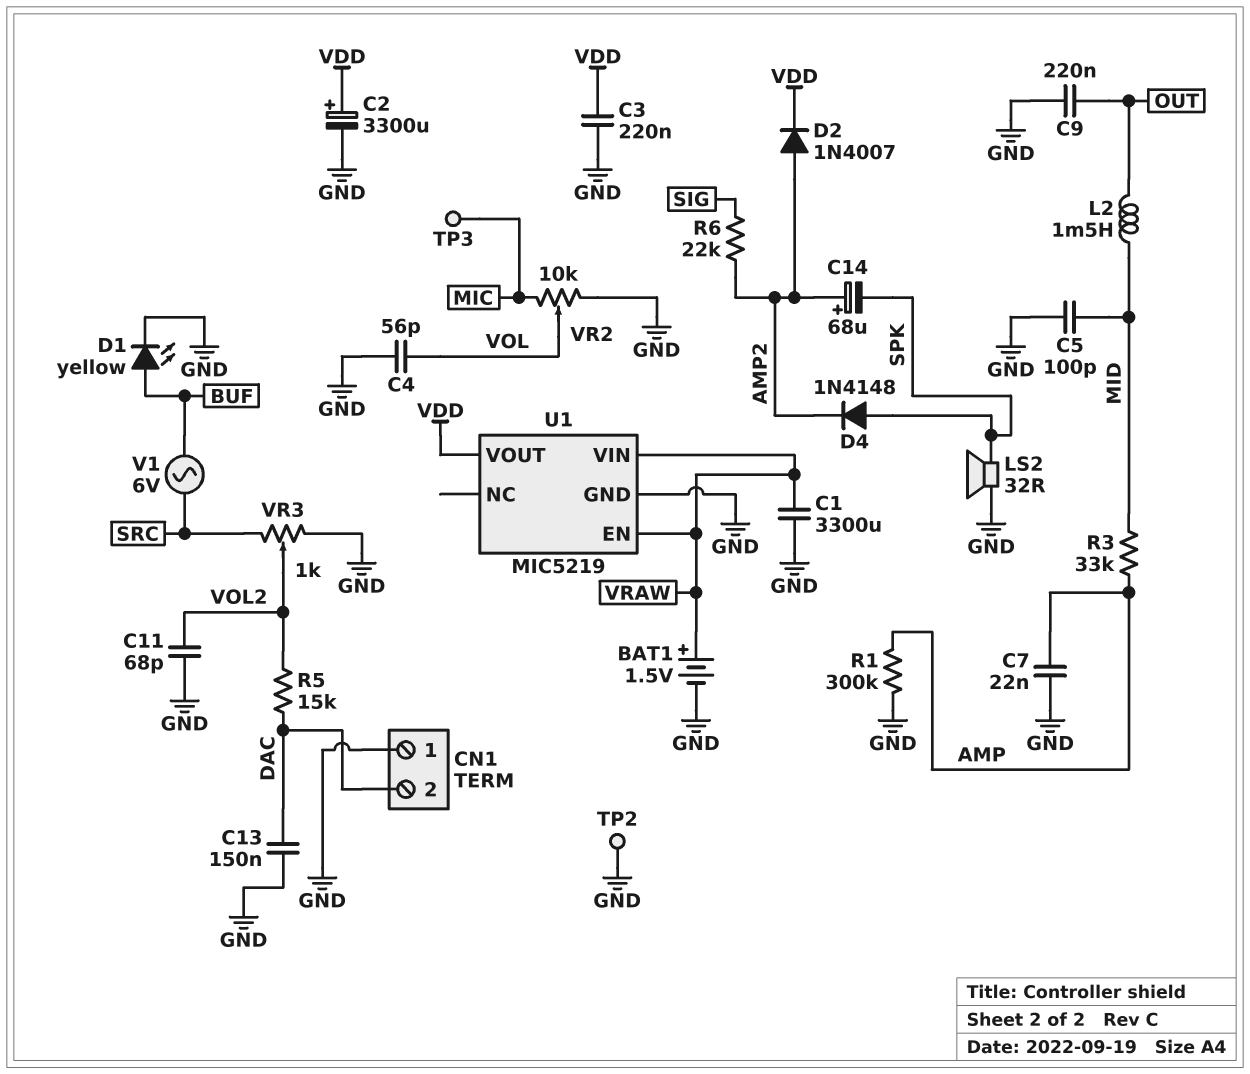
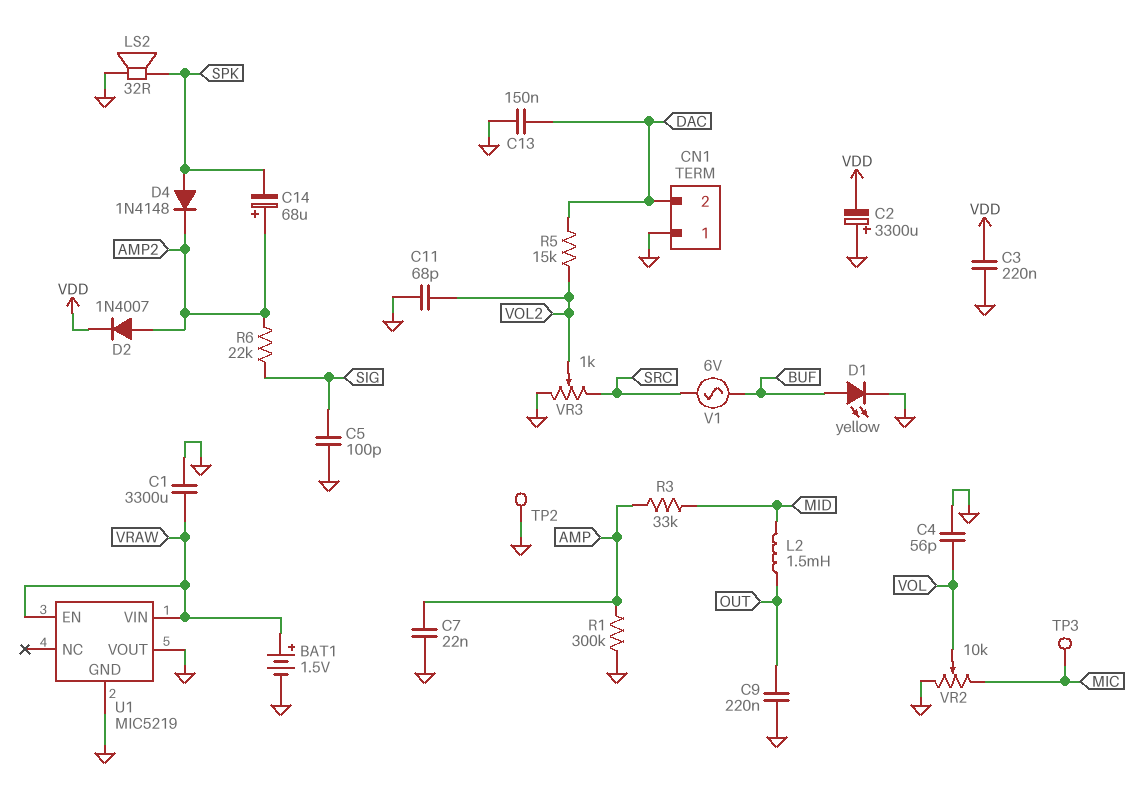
C2: 3300uF (plus VDD, minus GND) -> 3300uF (plus GND, minus VDD)
C5: 100pF (GND, MID) -> 100pF (GND, SIG)
U1 pin VOUT: VDD -> GND

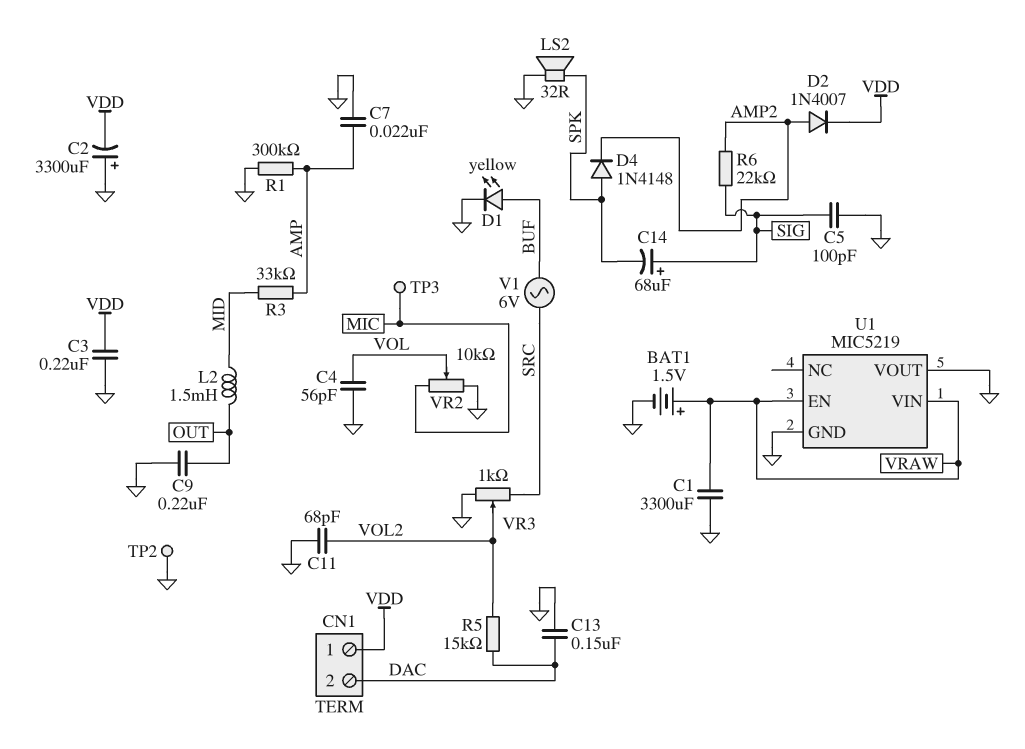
C14: 68uF (plus AMP2, minus SPK) -> 68uF (plus SIG, minus SPK)
CN1 pin 1: GND -> VDD

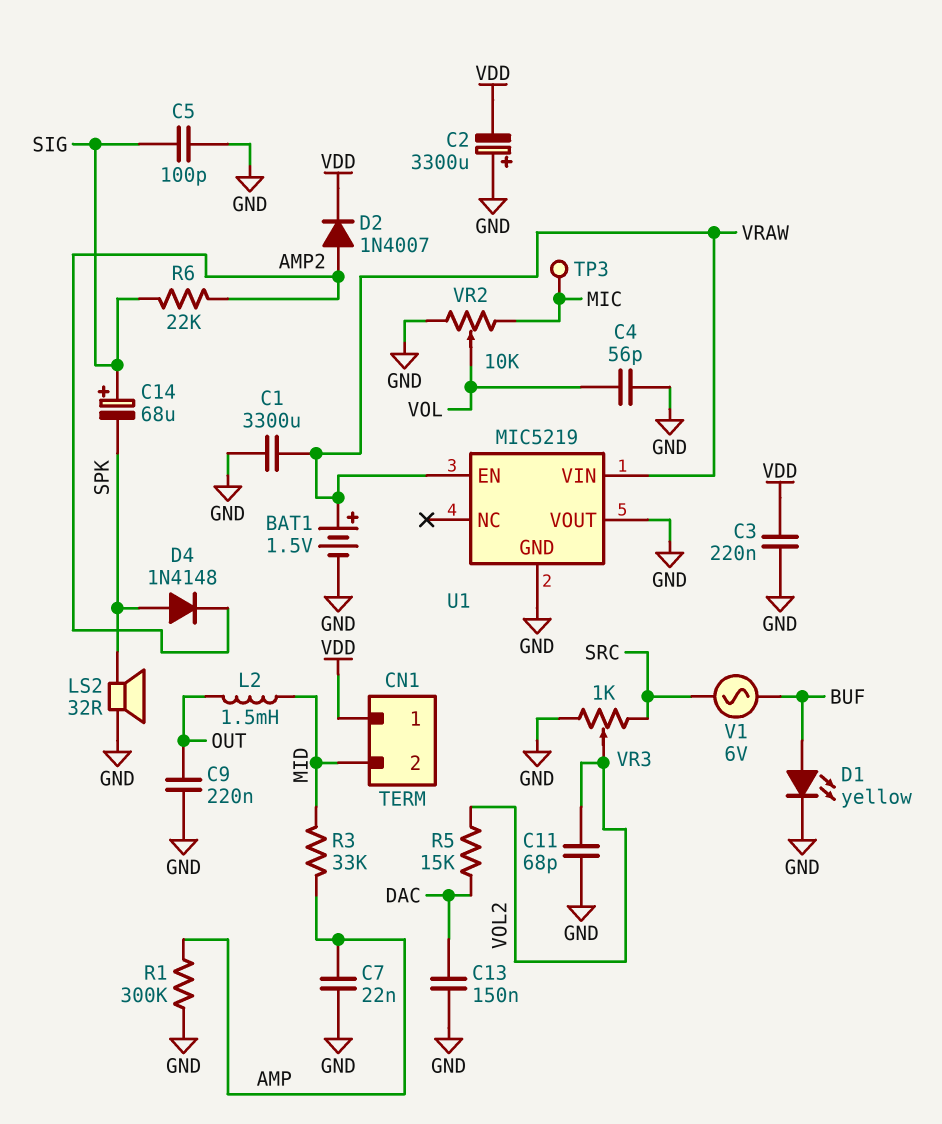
CN1 pin 2: DAC -> MID
TP2: test point (GND) -> none

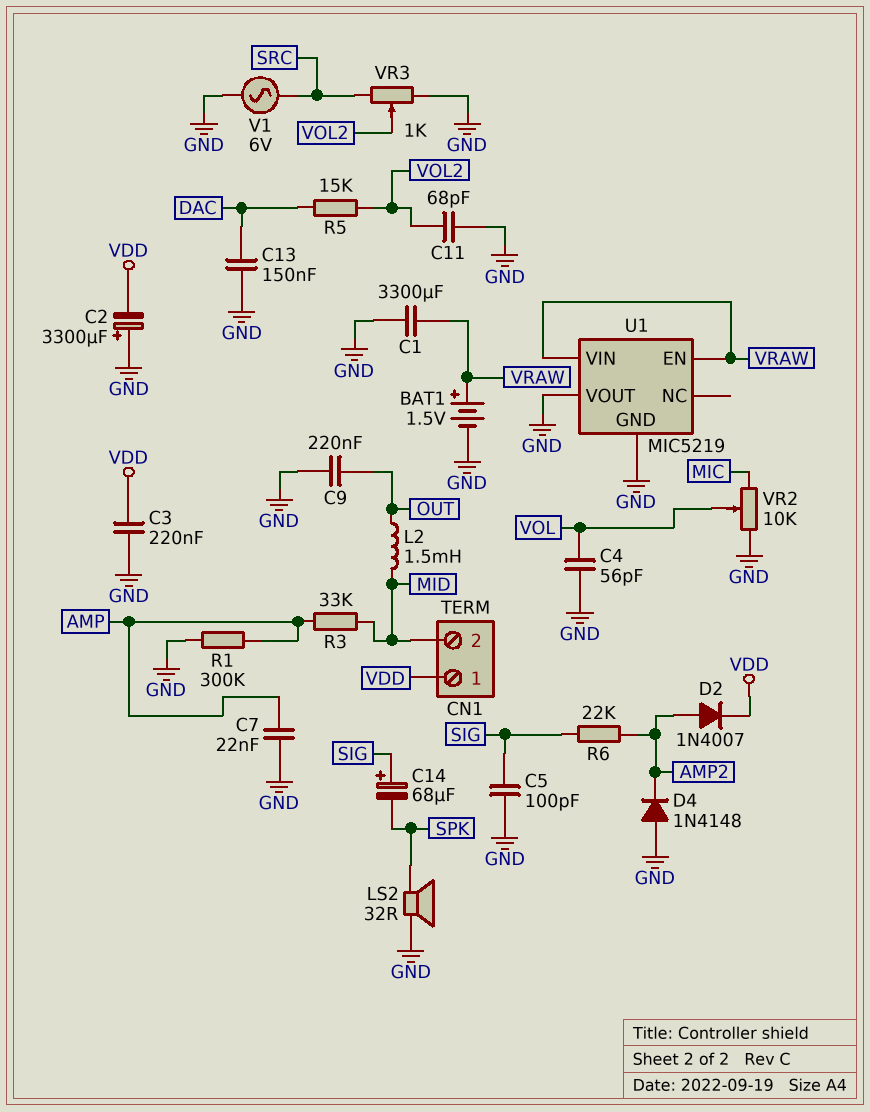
D1: LED yellow (A BUF, K GND) -> none
D4: diode 1N4148 (A SPK, K AMP2) -> diode 1N4148 (A GND, K AMP2)
TP3: test point (MIC) -> none
V1: AC 6V (BUF, SRC) -> AC 6V (GND, SRC)

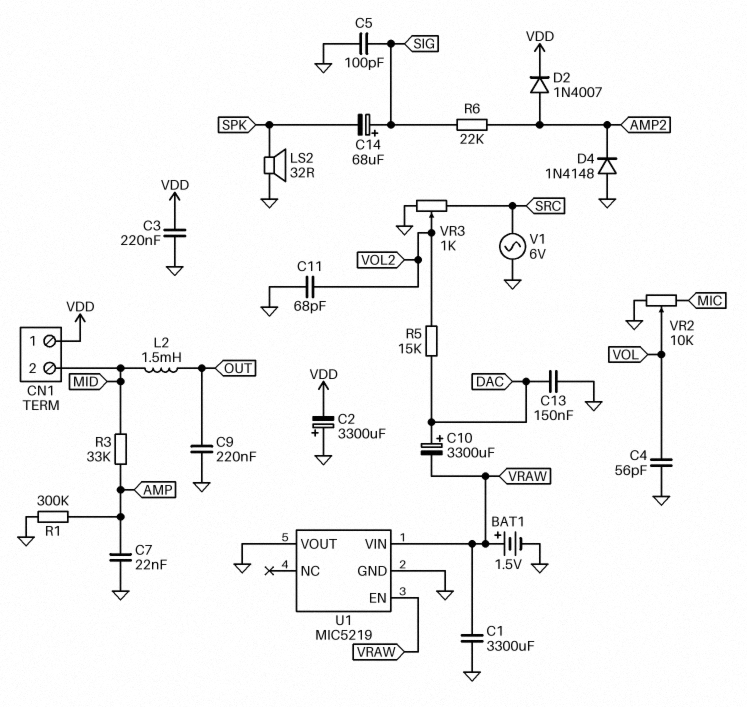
C10: none -> 3300uF (plus DAC, minus VRAW)

